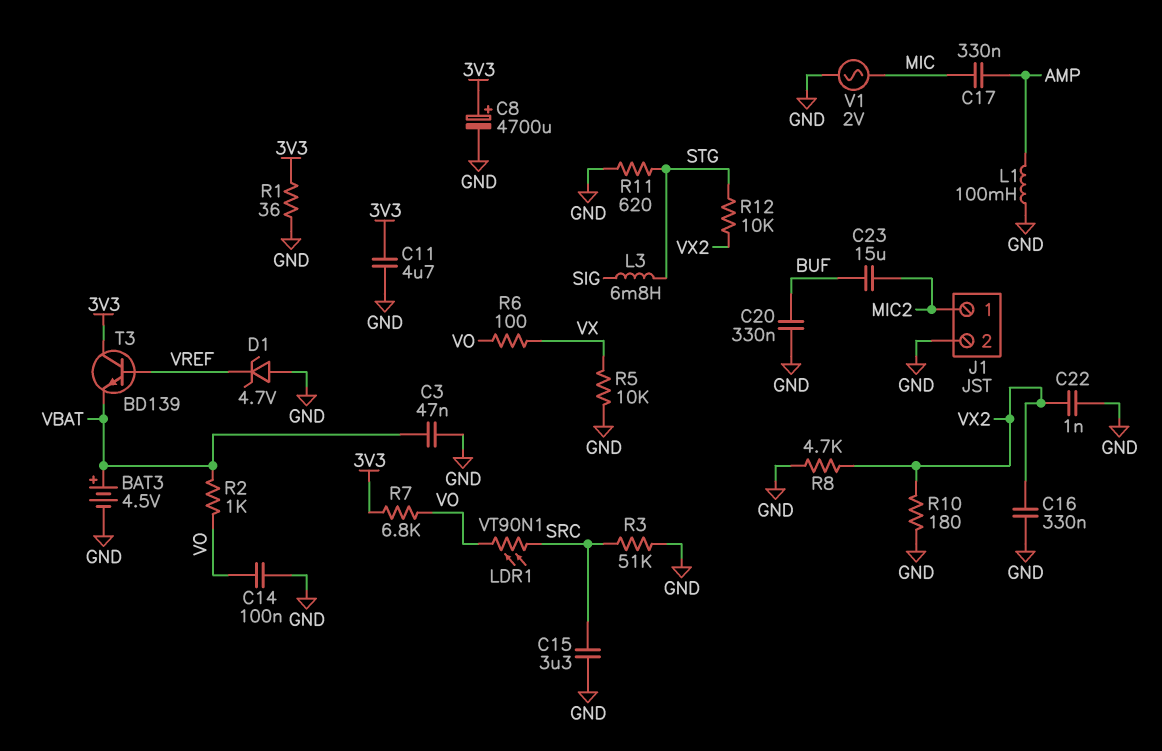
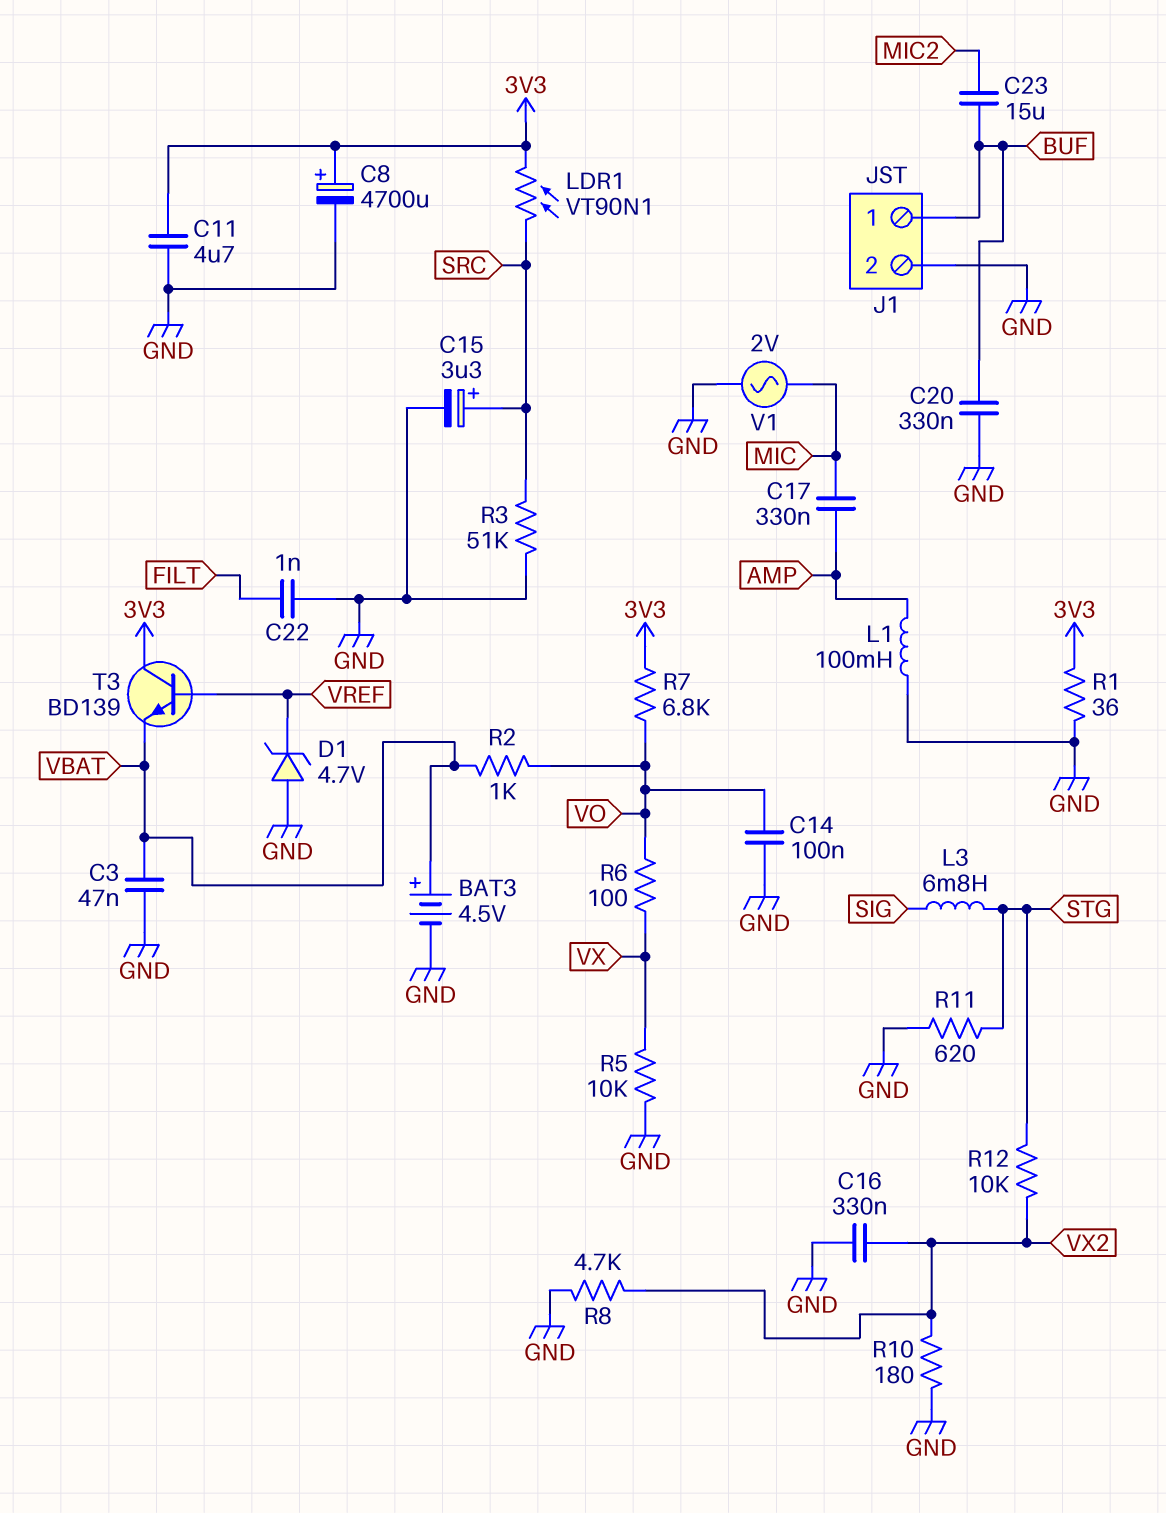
C15: 3.3uF (GND, SRC) -> 3.3uF (plus SRC, minus GND)
C22: 1nF (GND, VX2) -> 1nF (FILT, GND)
J1 pin 1: MIC2 -> BUF
LDR1: VT90N1 (SRC, VO) -> VT90N1 (3V3, SRC)

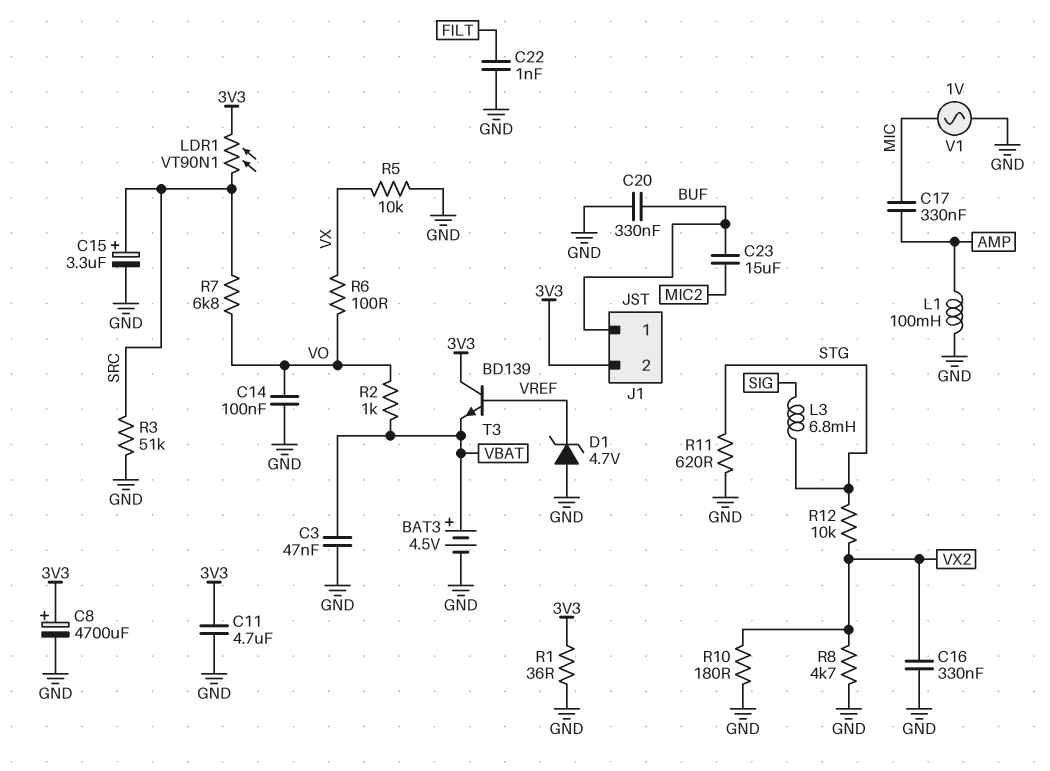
J1 pin 2: GND -> 3V3
R7: 6.8k (3V3, VO) -> 6.8k (SRC, VO)
V1: AC 2V (GND, MIC) -> AC 1V (GND, MIC)

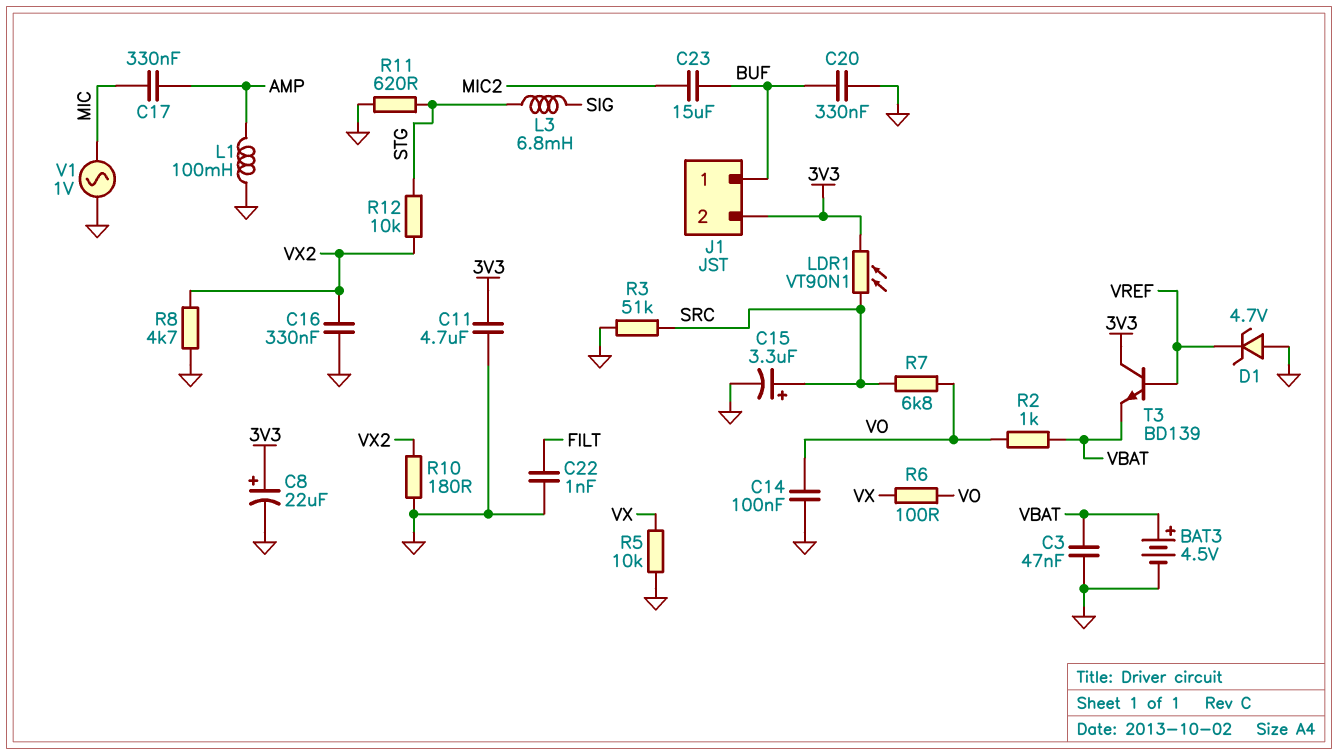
C8: 4700uF (plus 3V3, minus GND) -> 22uF (plus 3V3, minus GND)
R1: 36 (3V3, GND) -> none

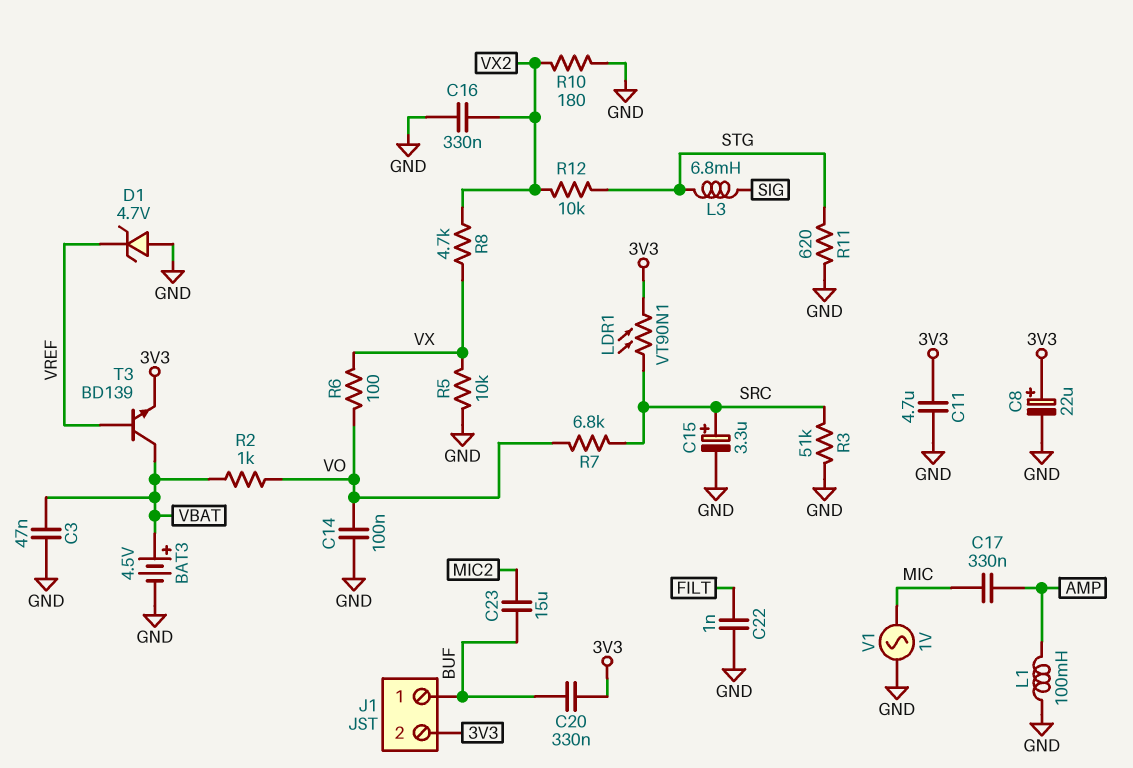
C20: 330nF (BUF, GND) -> 330nF (3V3, BUF)
R8: 4.7k (GND, VX2) -> 4.7k (VX, VX2)
T3: NPN BD139 (B VREF, C 3V3, E VBAT) -> NPN BD139 (B VREF, C VBAT, E 3V3)

